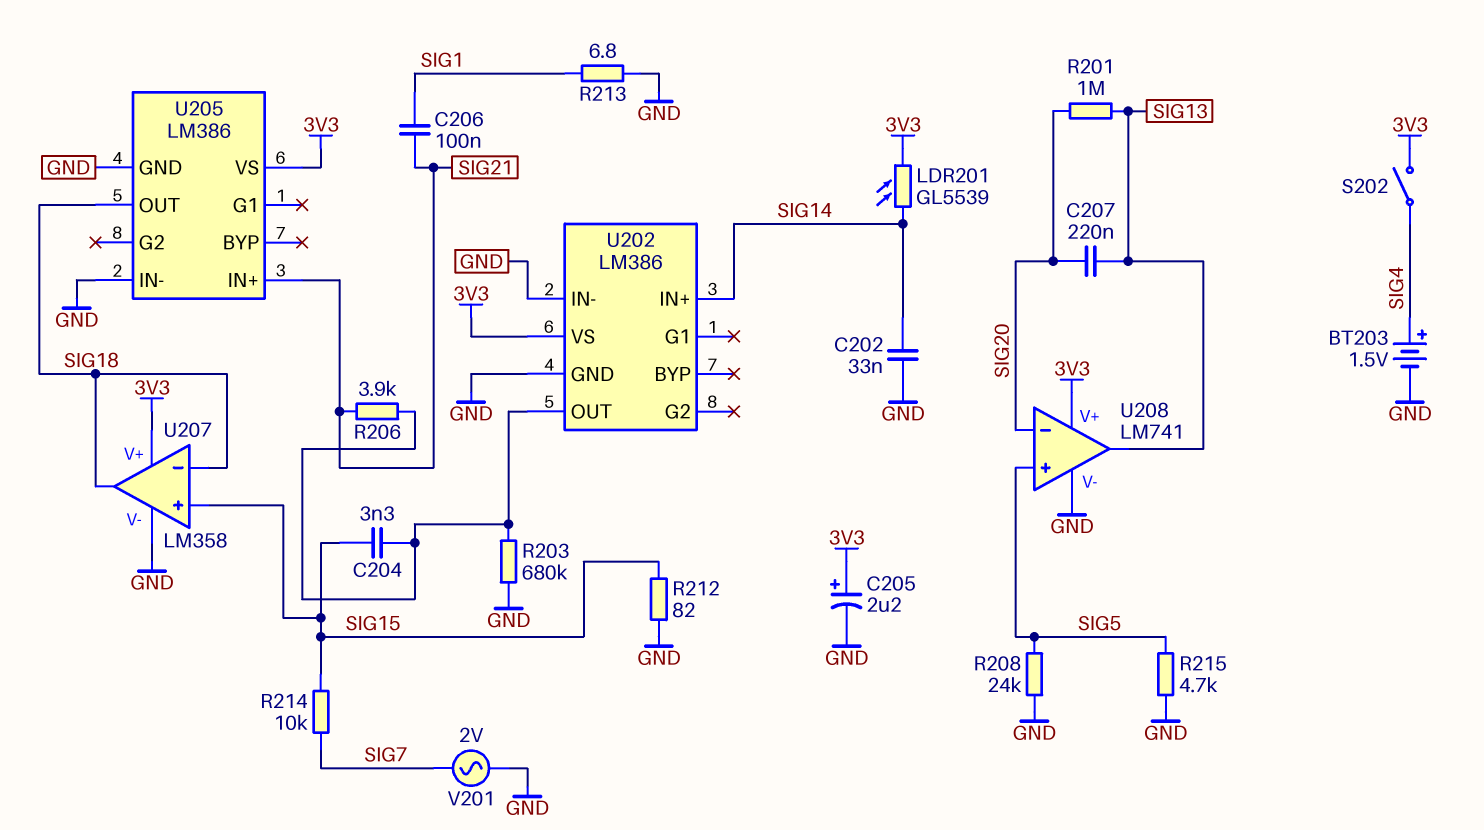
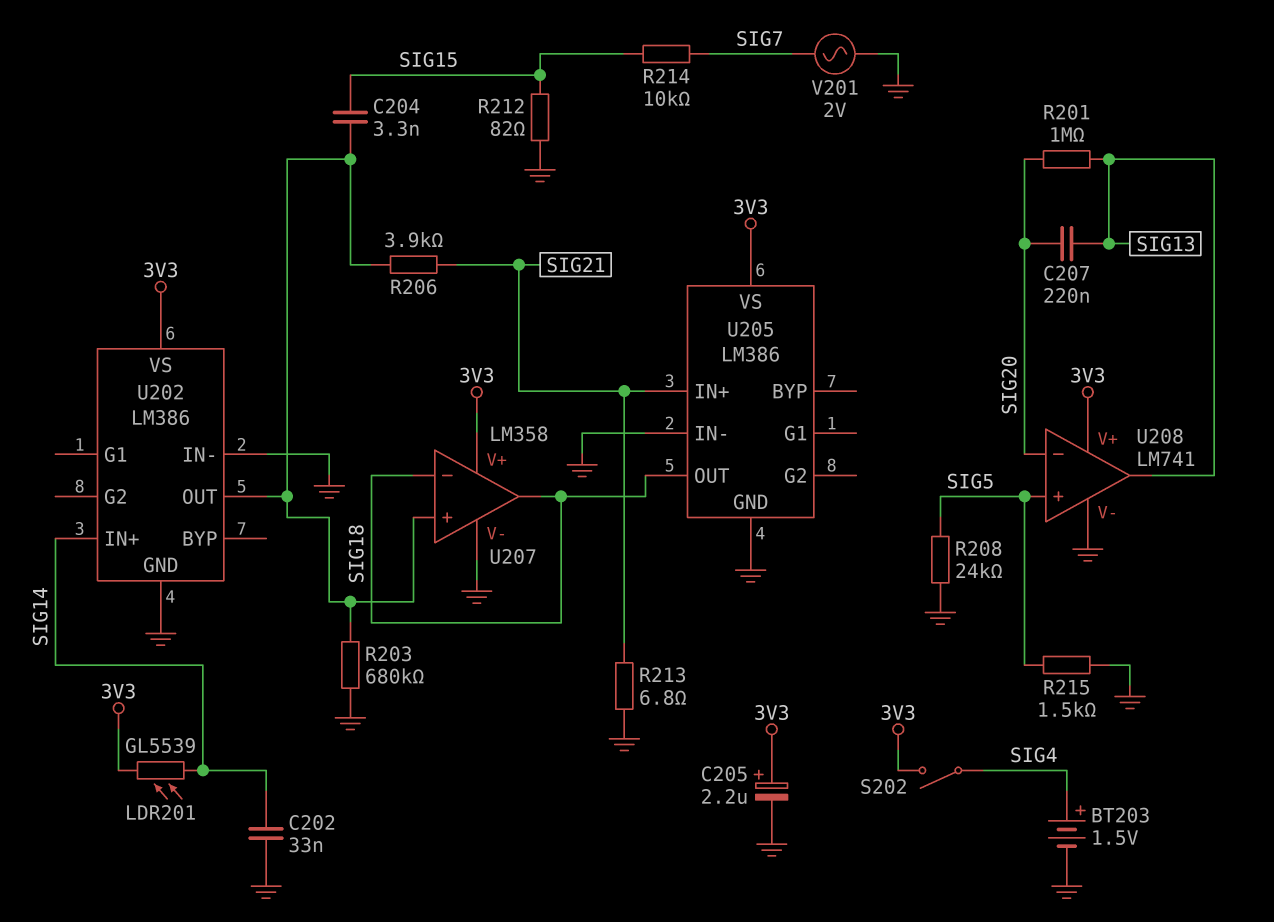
C206: 100nF (SIG1, SIG21) -> none
R213: 6.8 (GND, SIG1) -> 6.8 (GND, SIG21)
R215: 4.7k (GND, SIG5) -> 1.5k (GND, SIG5)
U207 pin in+: SIG15 -> U202/OUT

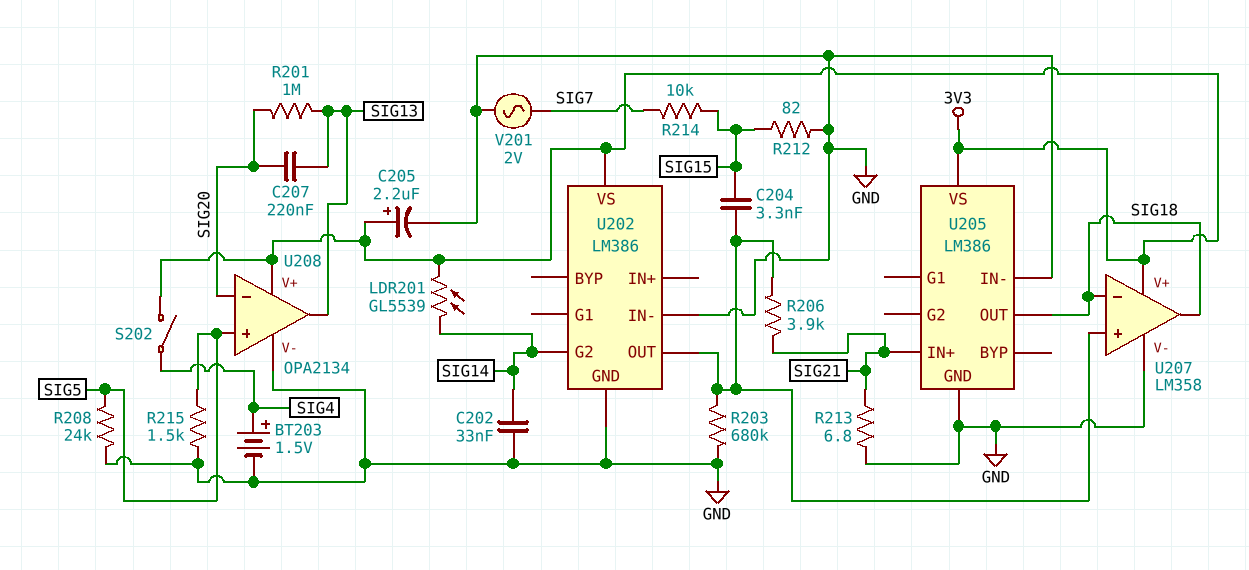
U202 pin G2: none -> SIG14
U202 pin IN+: SIG14 -> none
U208: LM741 -> OPA2134

